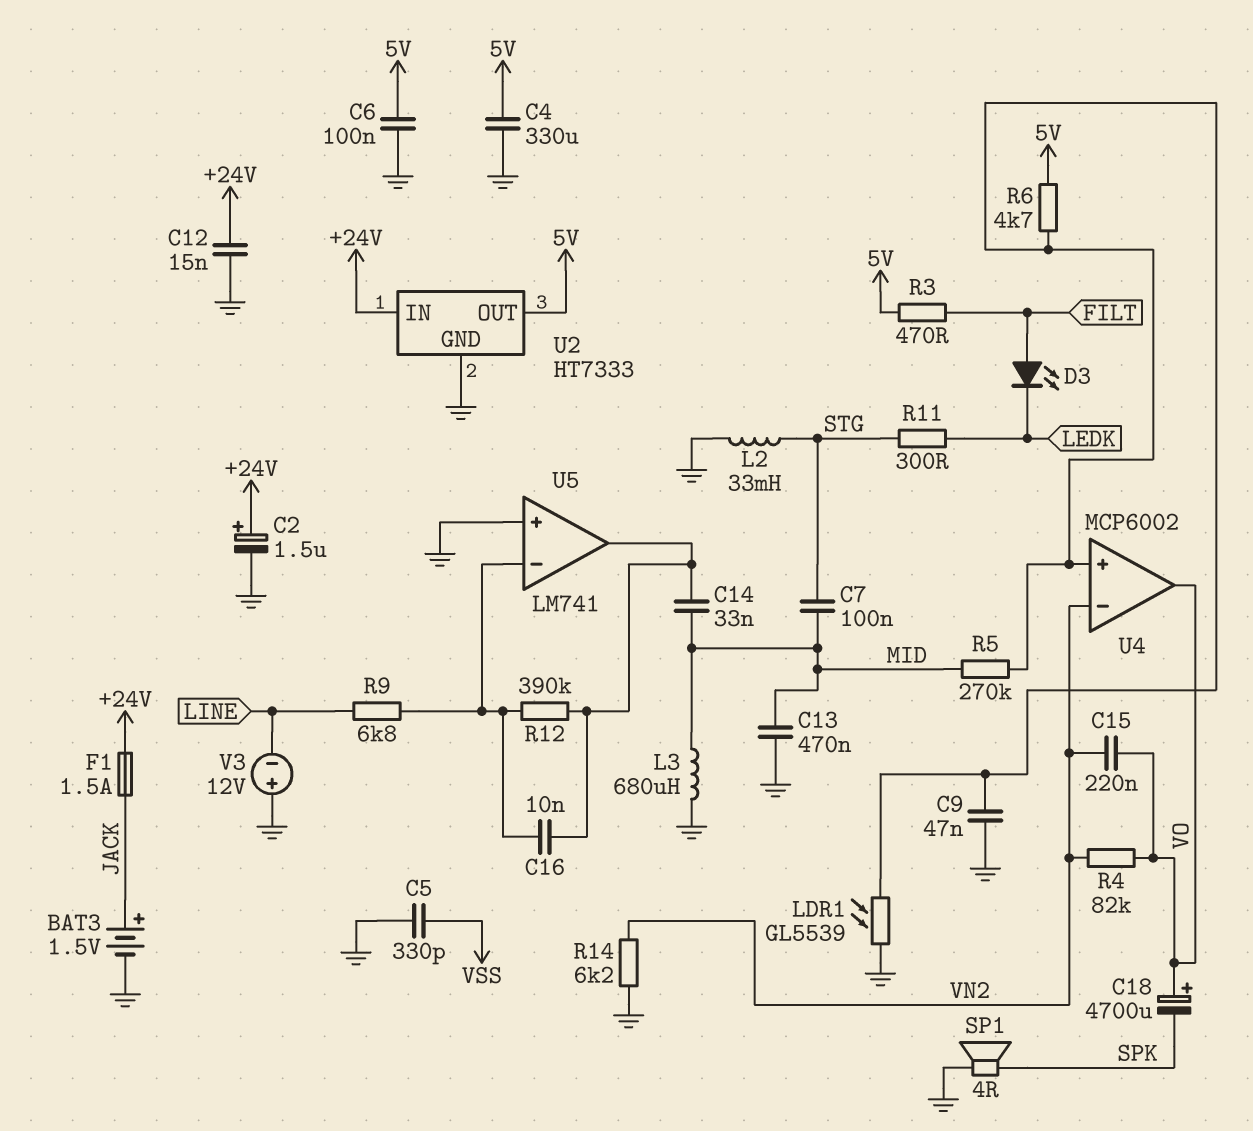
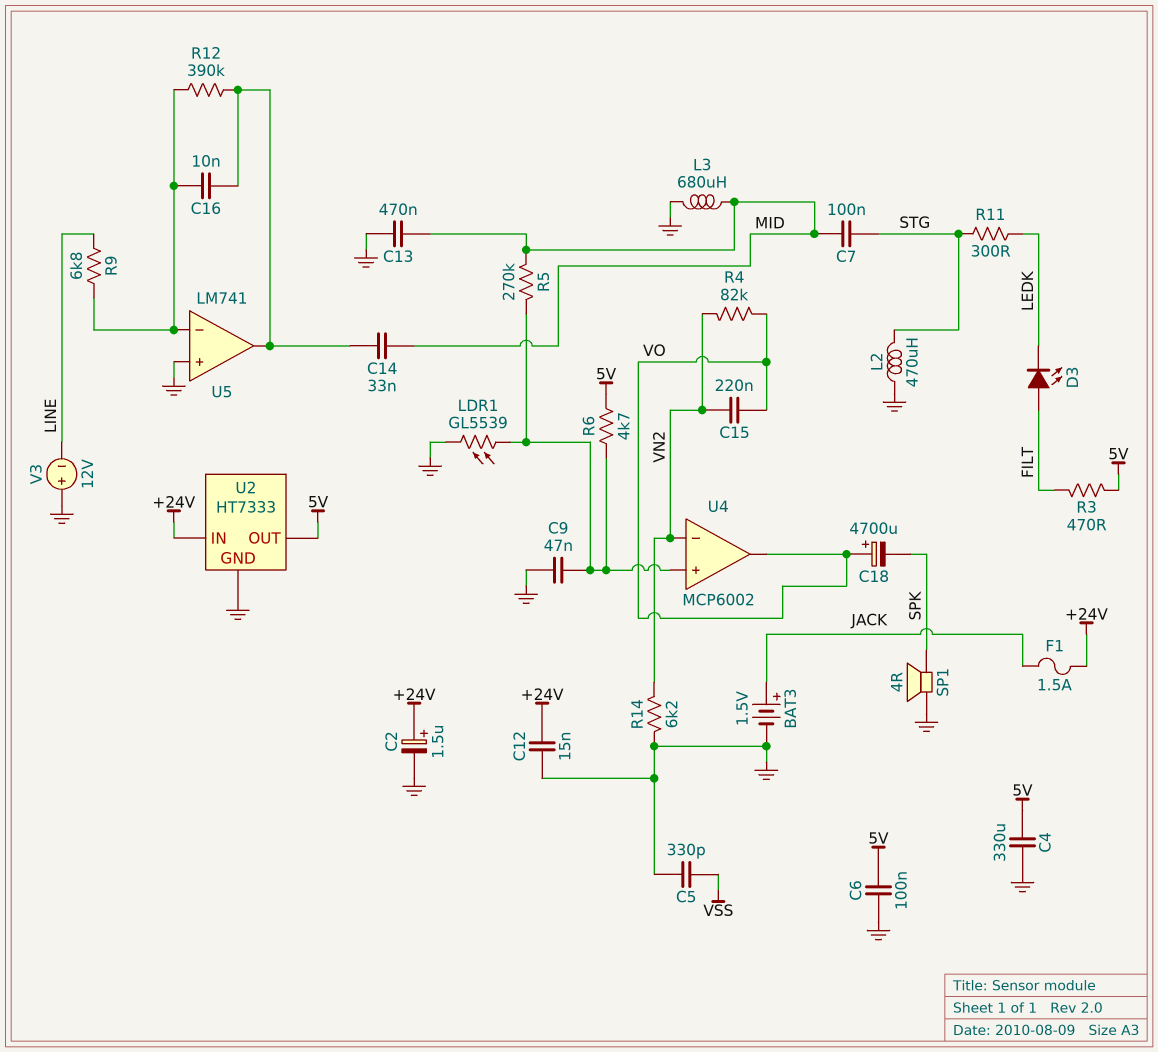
L2: 33mH (GND, STG) -> 470uH (GND, STG)

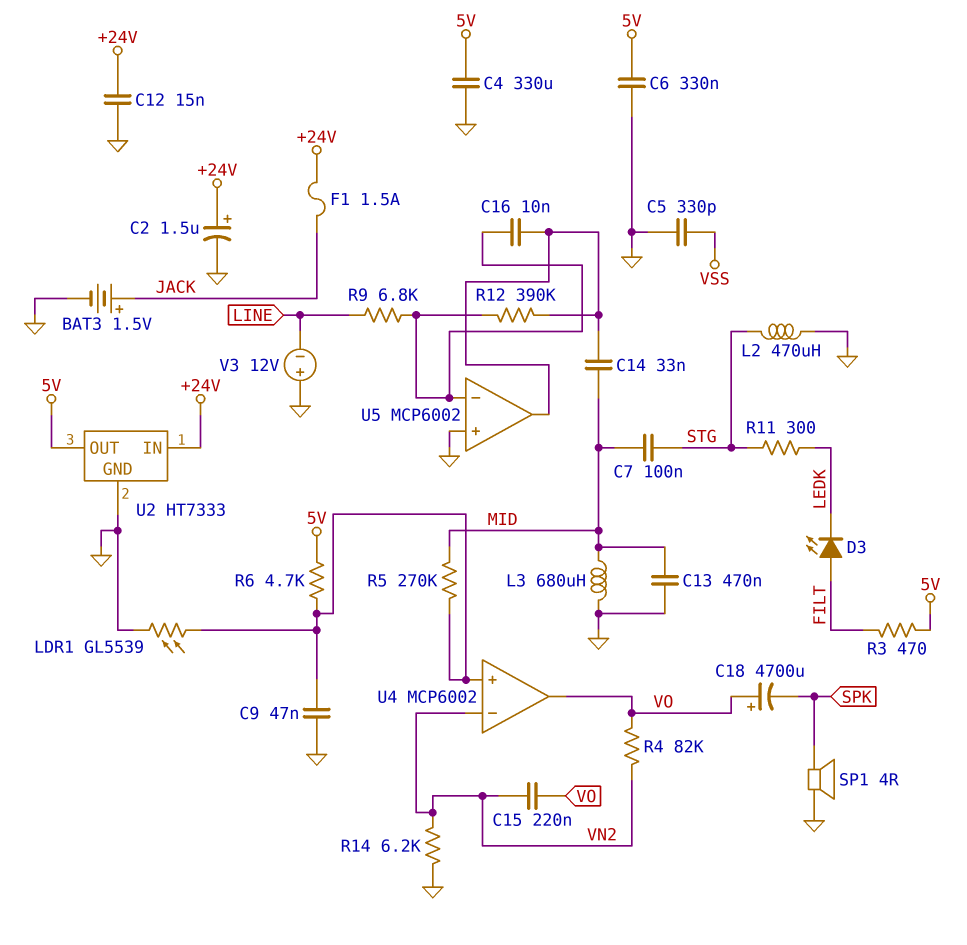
C6: 100nF (5V, GND) -> 330nF (5V, GND)
U5: LM741 -> MCP6002

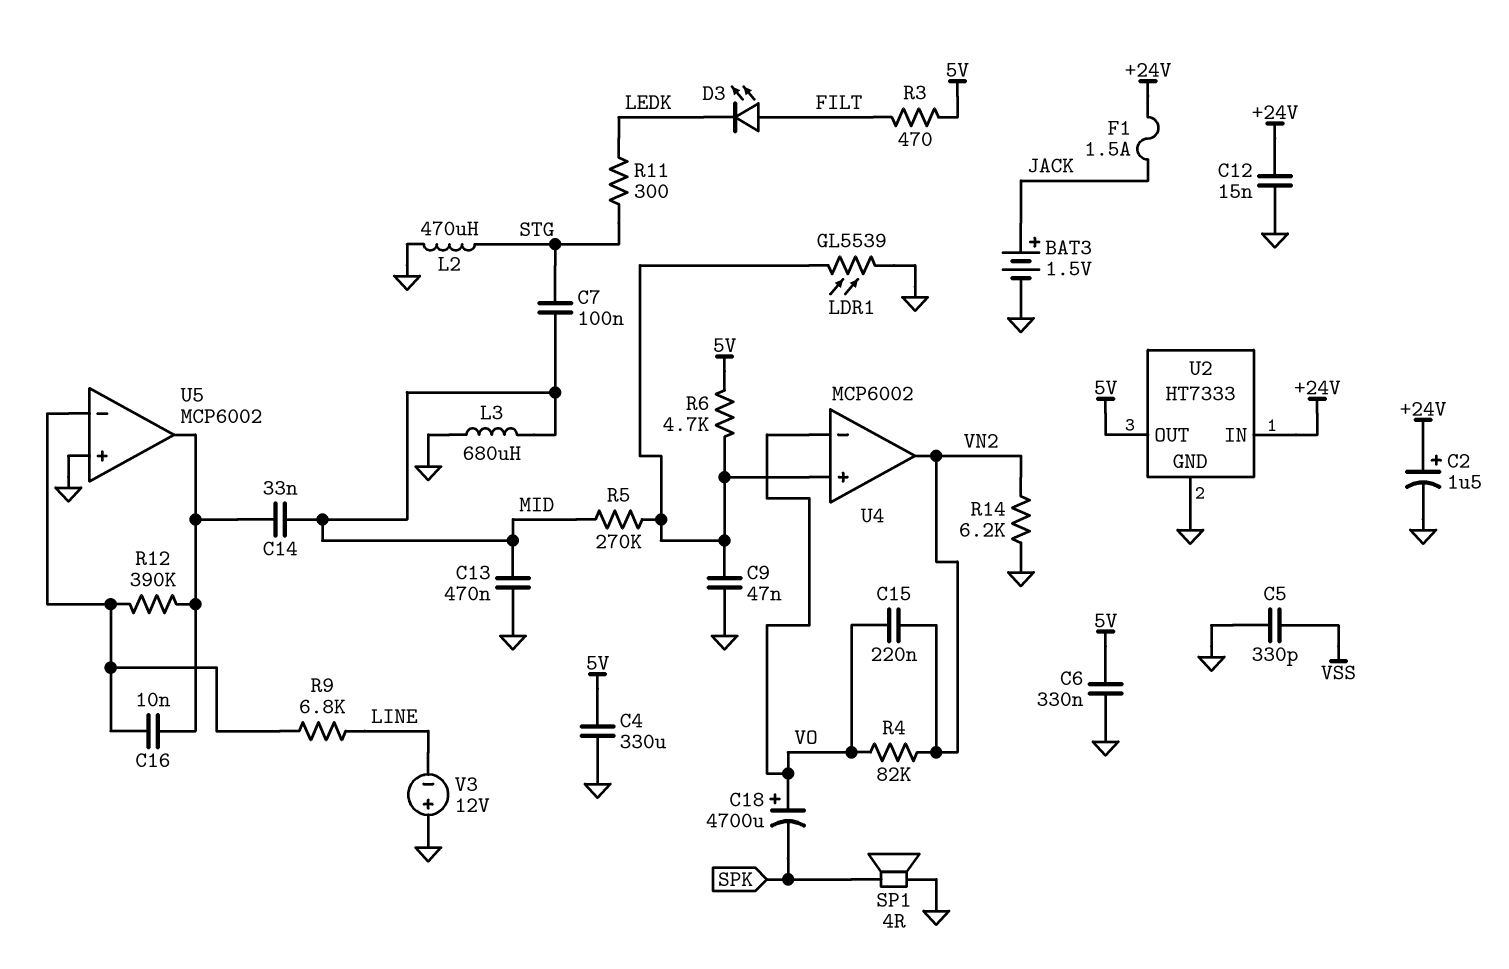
U4 pin in-: VN2 -> VO
U4 pin out: VO -> VN2

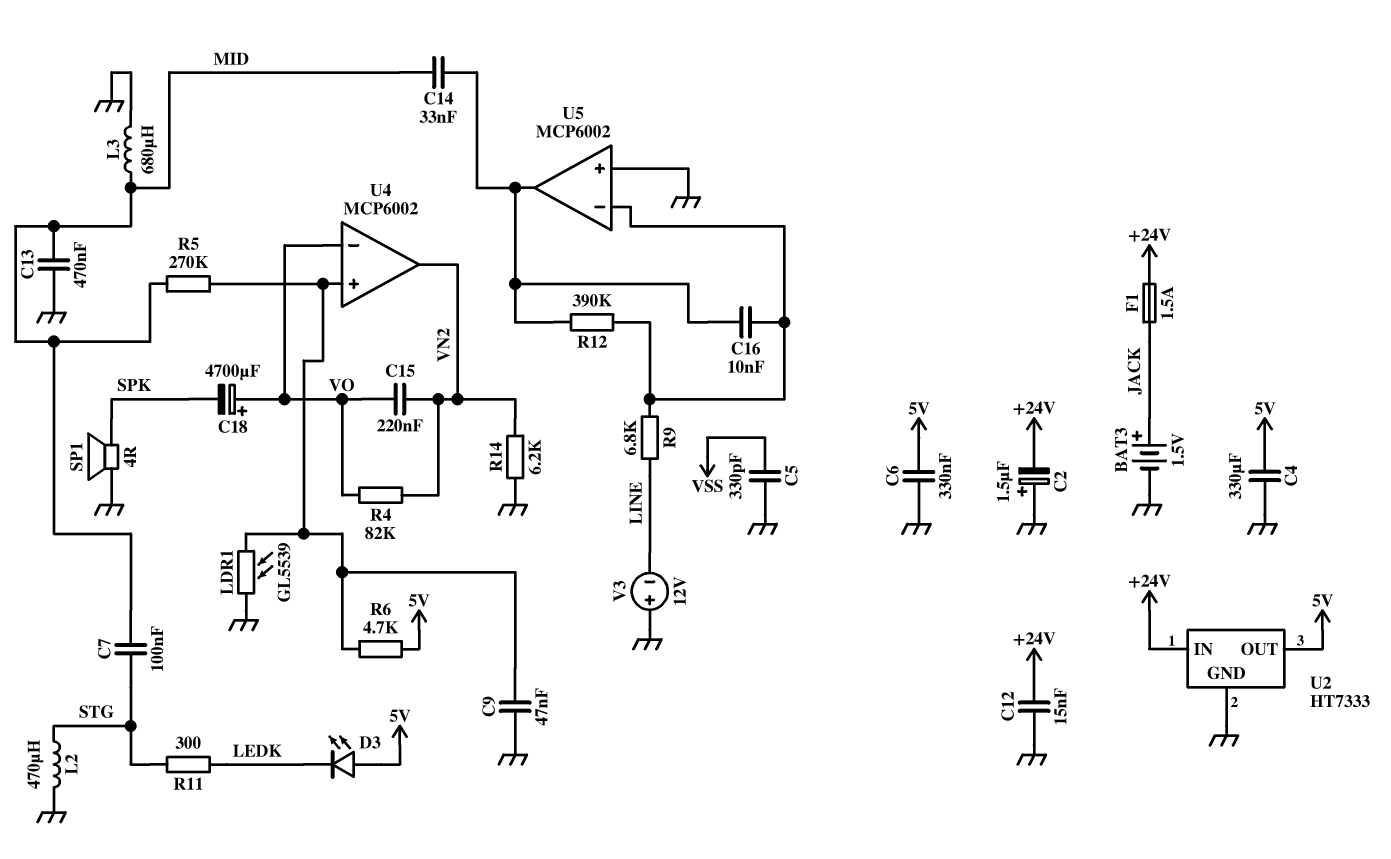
C2: 1.5uF (plus +24V, minus GND) -> 1.5uF (plus GND, minus +24V)
D3: LED (A FILT, K LEDK) -> LED (A 5V, K LEDK)
R3: 470 (5V, FILT) -> none

